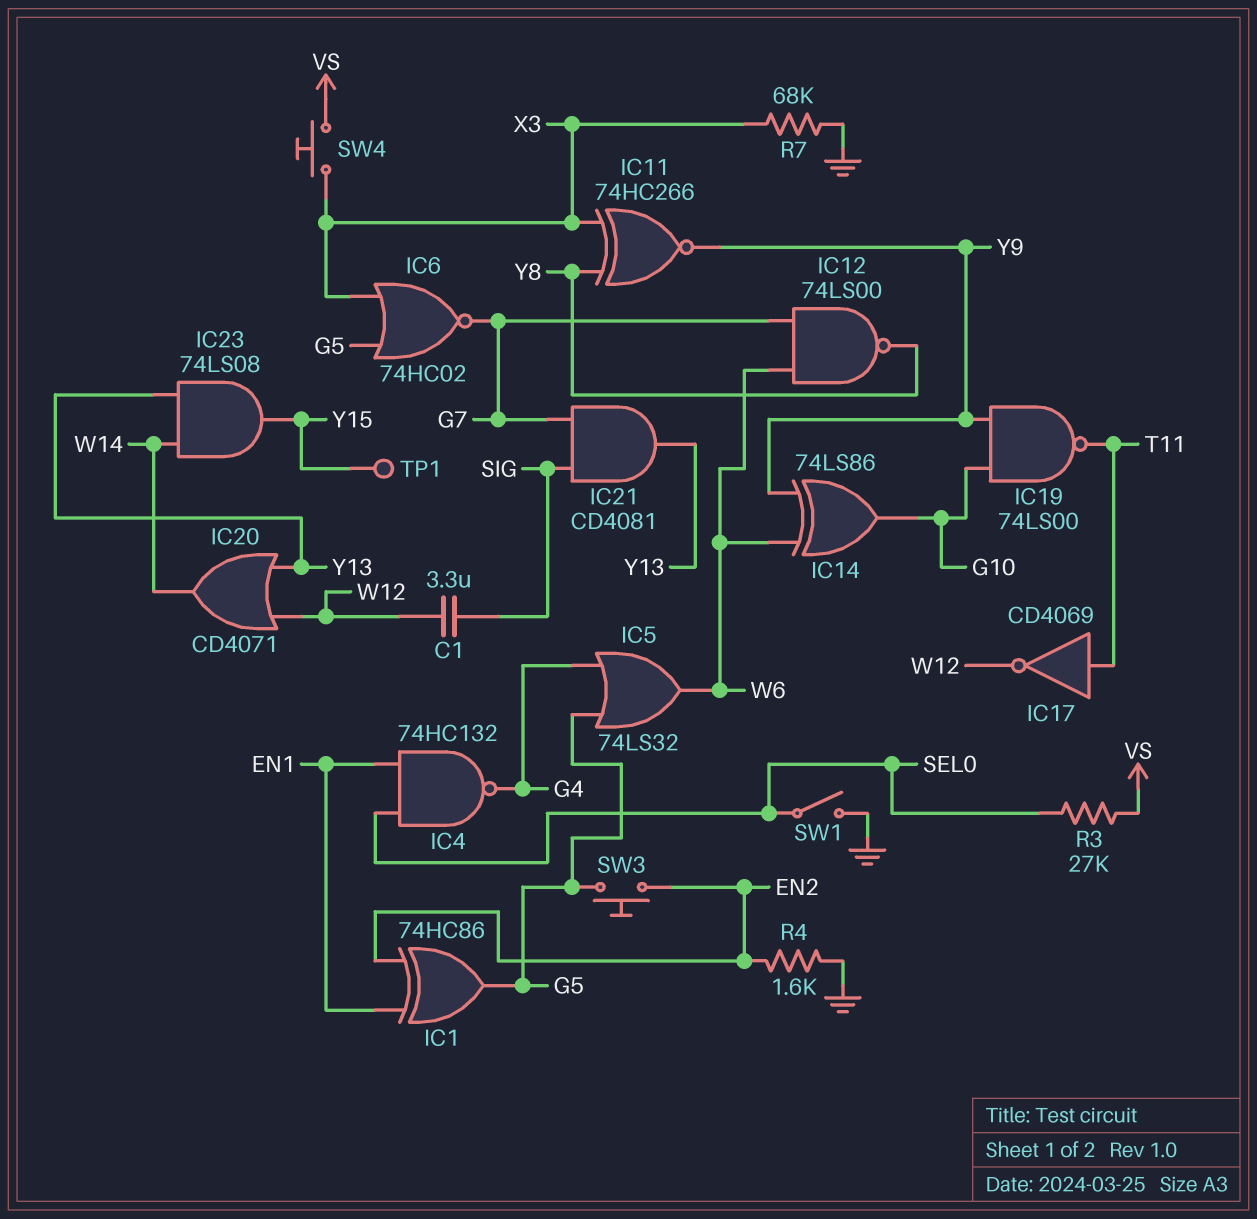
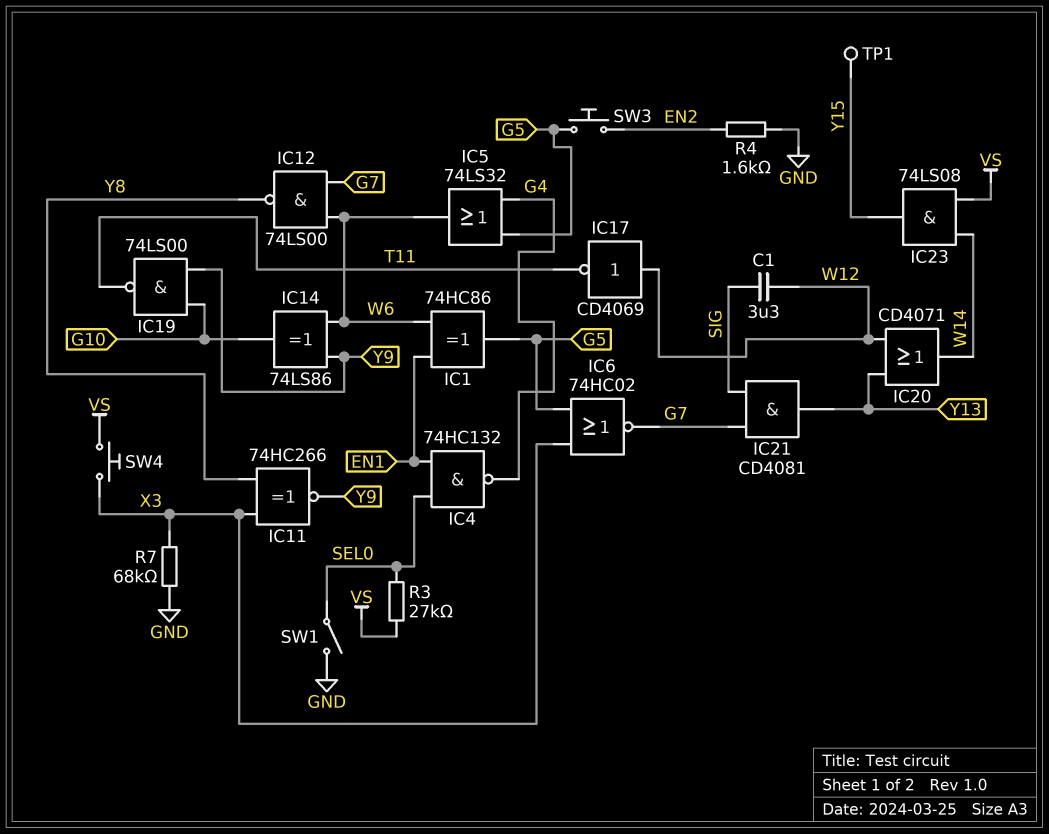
IC1: XOR 74HC86 (in EN1, in EN2, out G5) -> XOR 74HC86 (in EN1, in W6, out G5)
IC17: NOT CD4069 (in T11, out W12) -> NOT CD4069 (in W12, out T11)
IC23: AND 74LS08 (in W14, in Y13, out Y15) -> AND 74LS08 (in VS, in W14, out Y15)

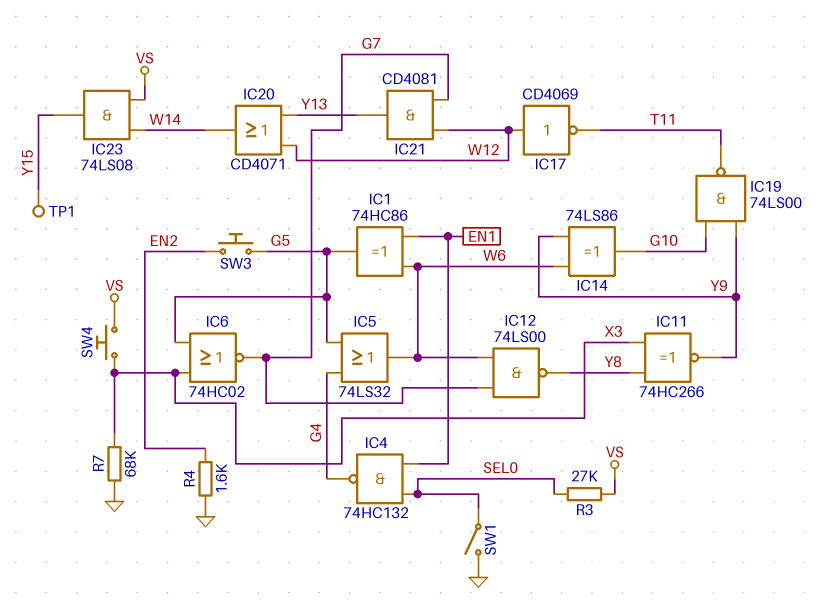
C1: 3.3uF (SIG, W12) -> none
IC21: AND CD4081 (in G7, in SIG, out Y13) -> AND CD4081 (in G7, in W12, out Y13)

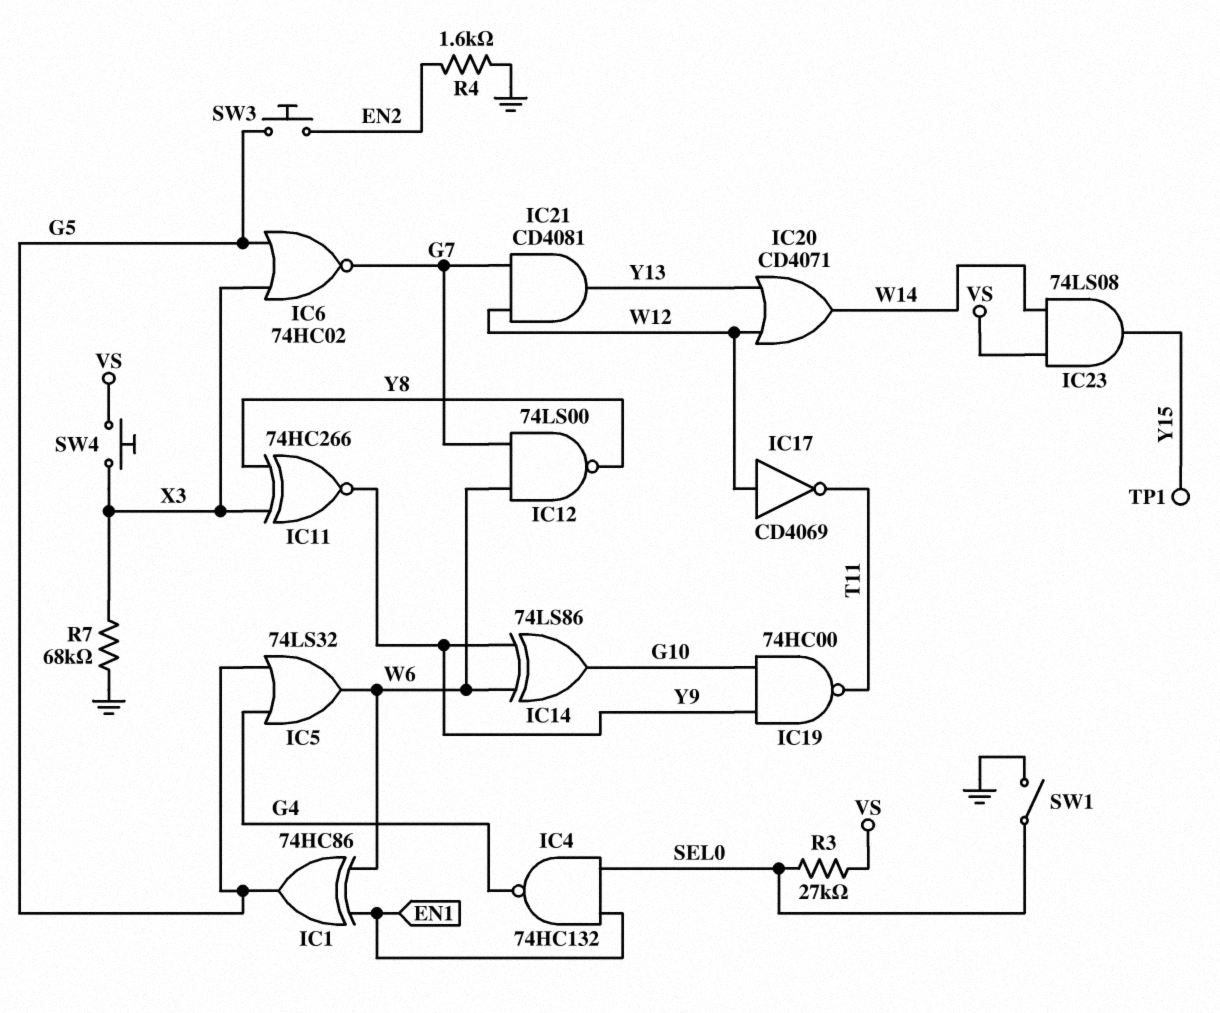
IC19: NAND 74LS00 (in G10, in Y9, out T11) -> NAND 74HC00 (in G10, in Y9, out T11)

